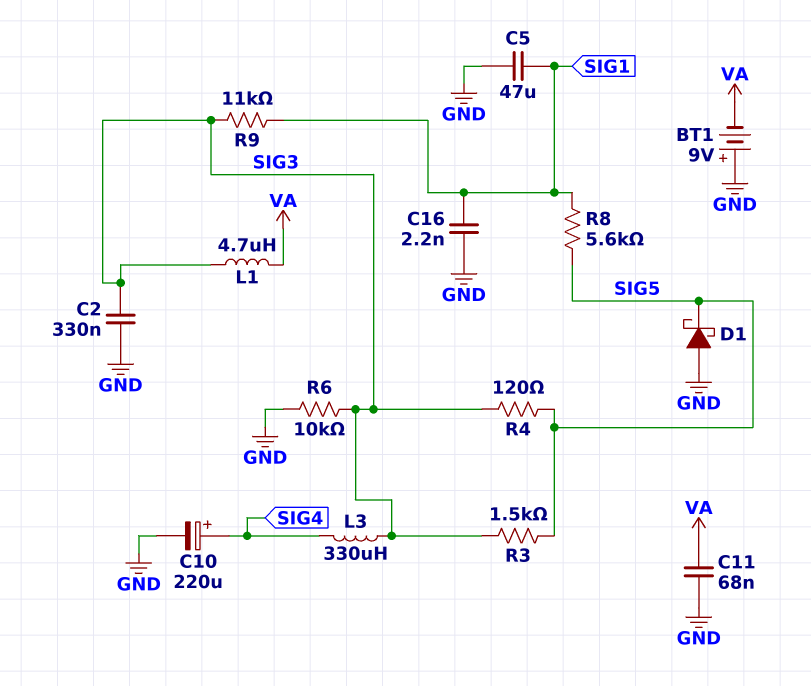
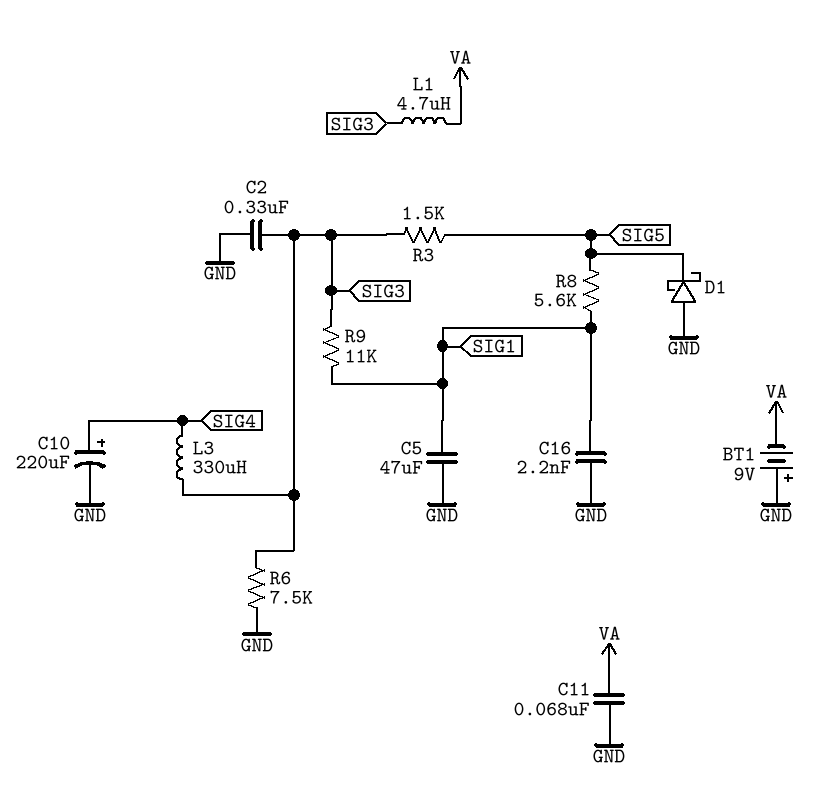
R4: 120 (SIG3, SIG5) -> none
R6: 10k (GND, SIG3) -> 7.5k (GND, SIG3)

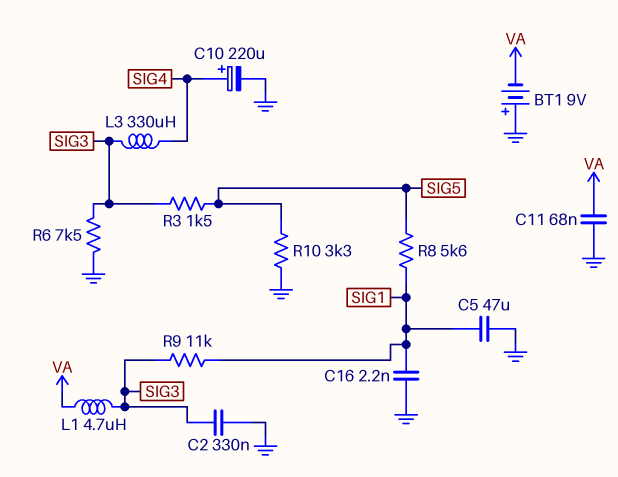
D1: schottky (A GND, K SIG5) -> none
R10: none -> 3.3k (GND, SIG5)

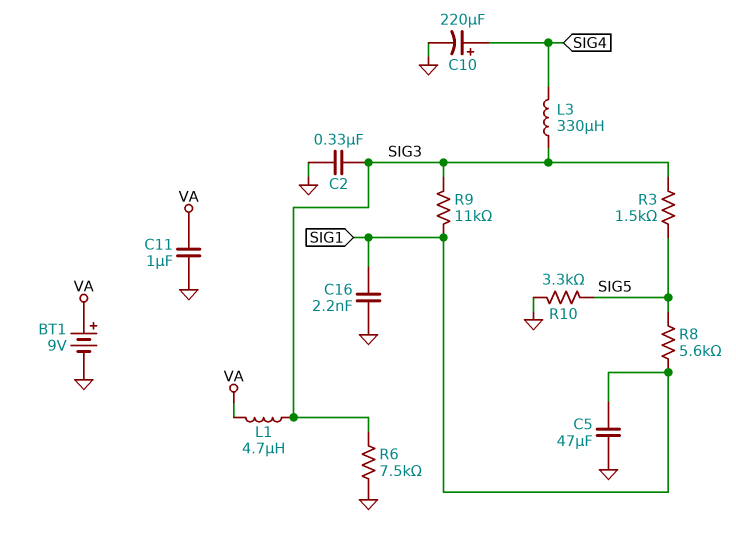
BT1: 9V (plus GND, minus VA) -> 9V (plus VA, minus GND)
C11: 68nF (GND, VA) -> 1uF (GND, VA)

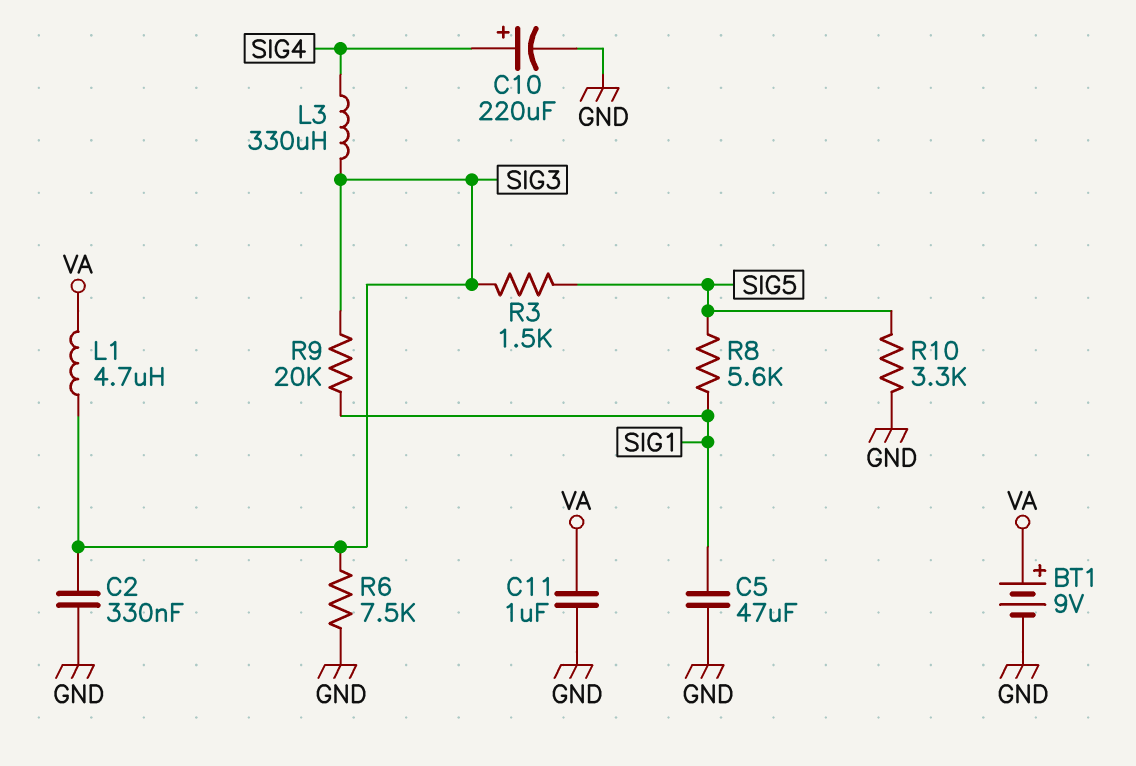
C16: 2.2nF (GND, SIG1) -> none
R9: 11k (SIG1, SIG3) -> 20k (SIG1, SIG3)

